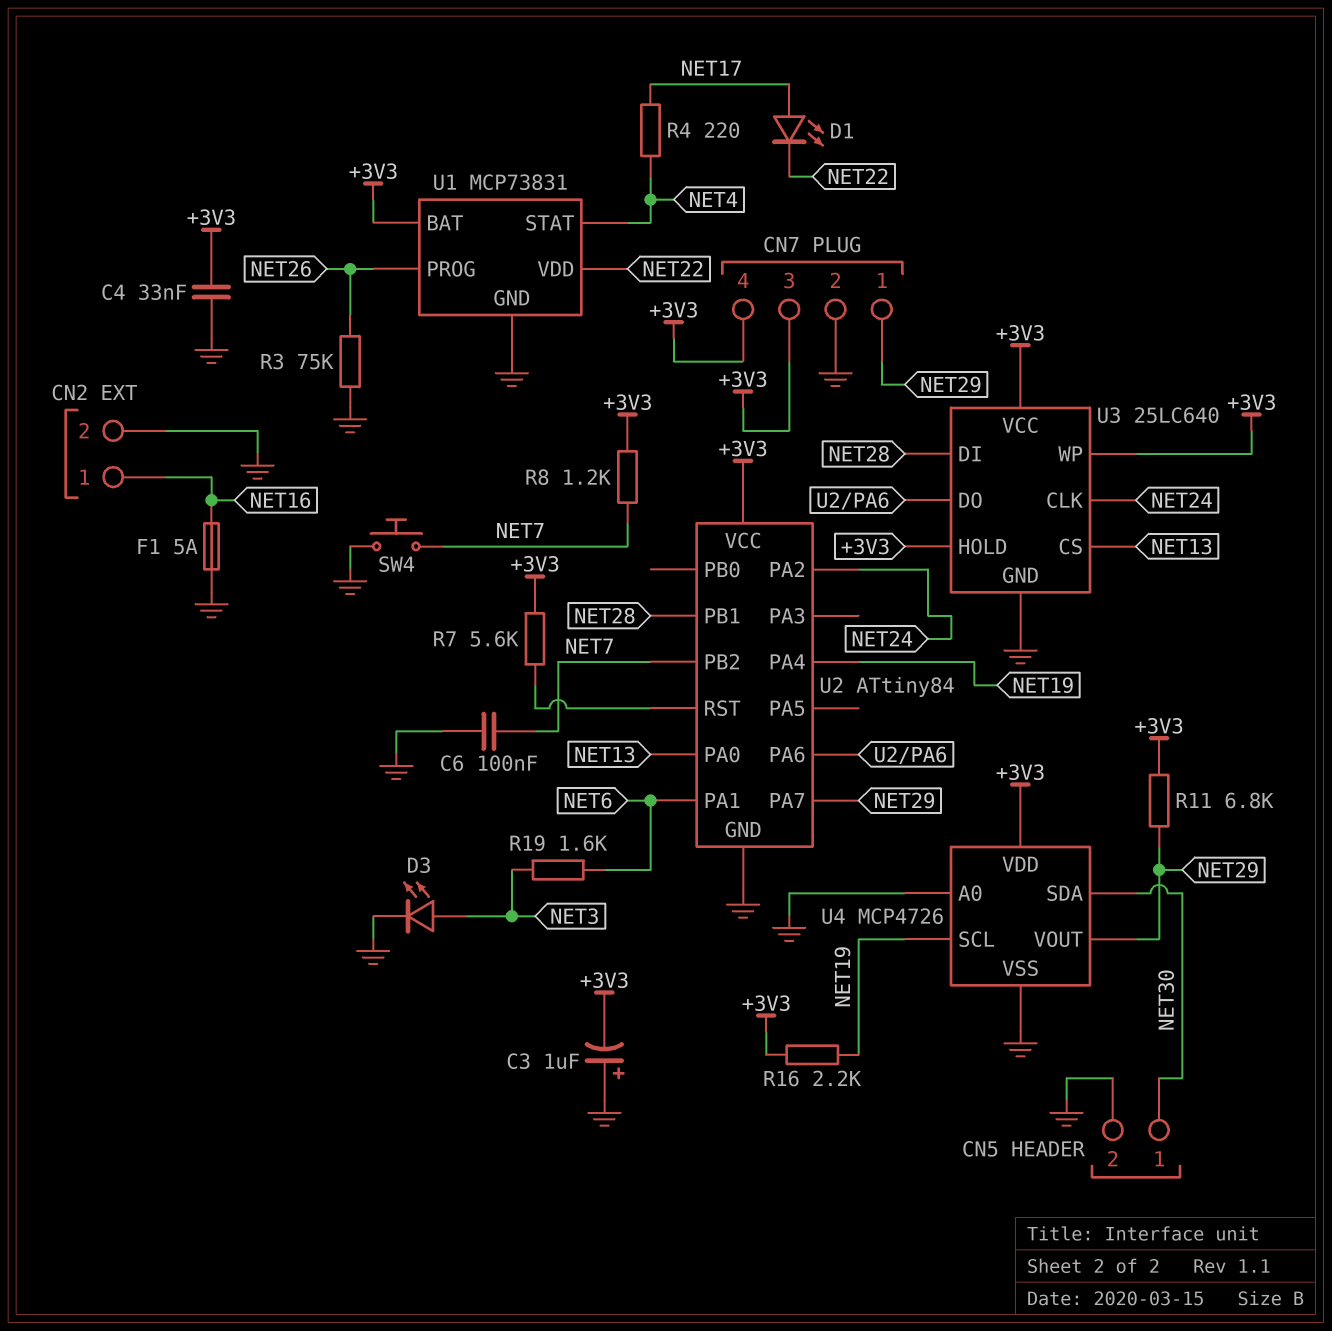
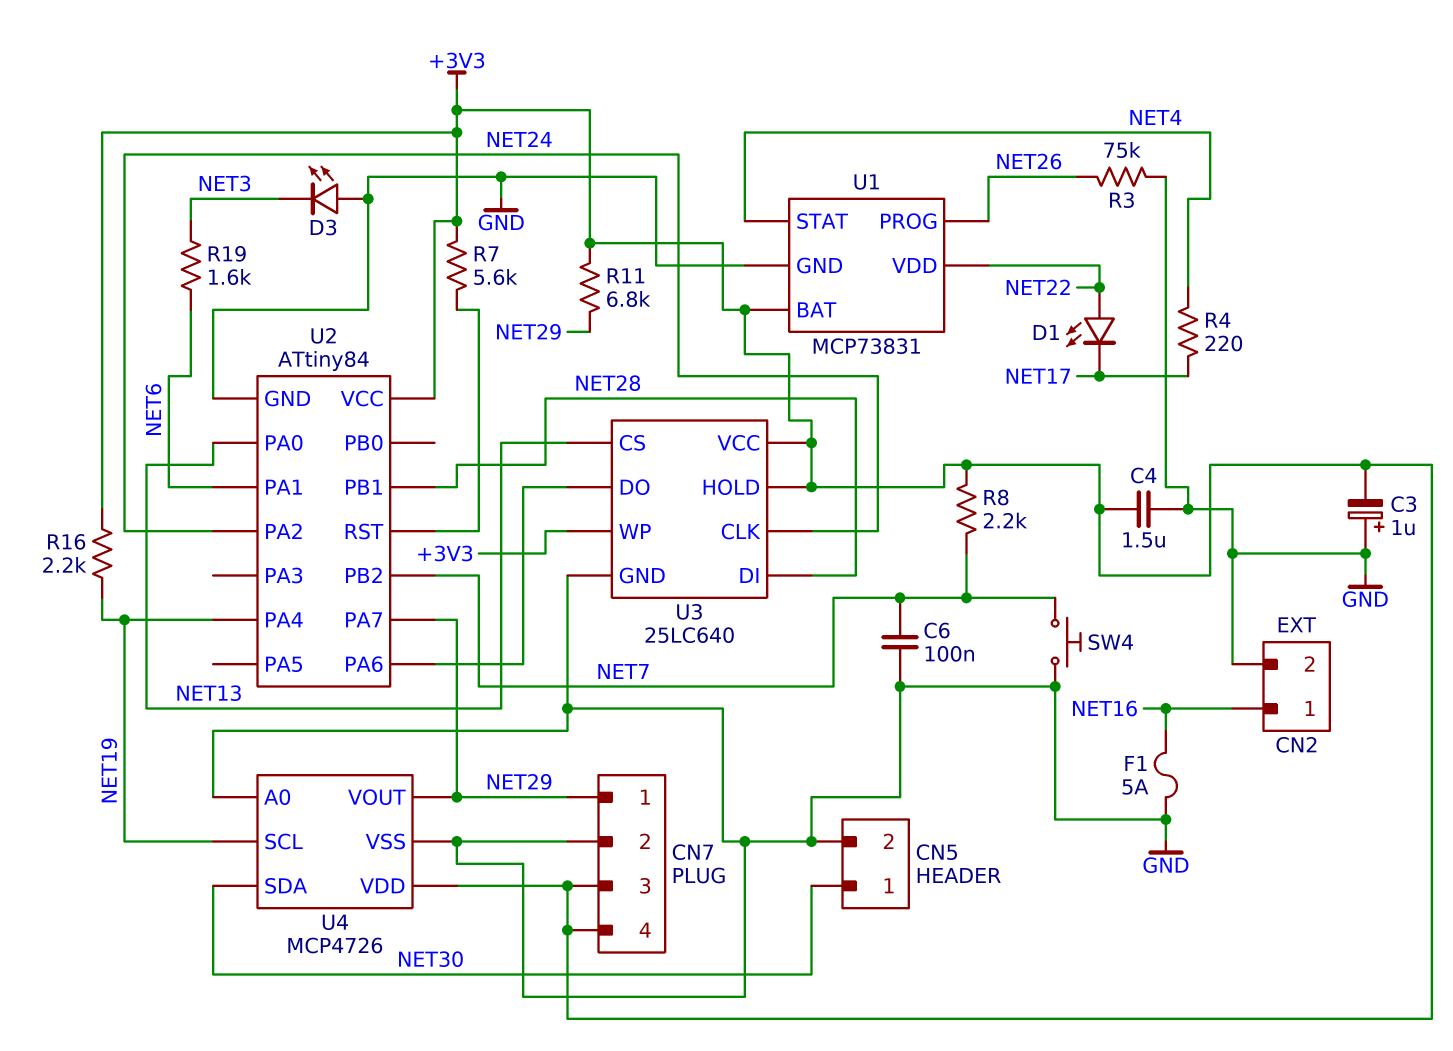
C4: 33nF (+3V3, GND) -> 1.5uF (+3V3, GND)
D1: LED (A NET17, K NET22) -> LED (A NET22, K NET17)
D3: LED (A NET3, K GND) -> LED (A GND, K NET3)
R8: 1.2k (+3V3, NET7) -> 2.2k (+3V3, NET7)

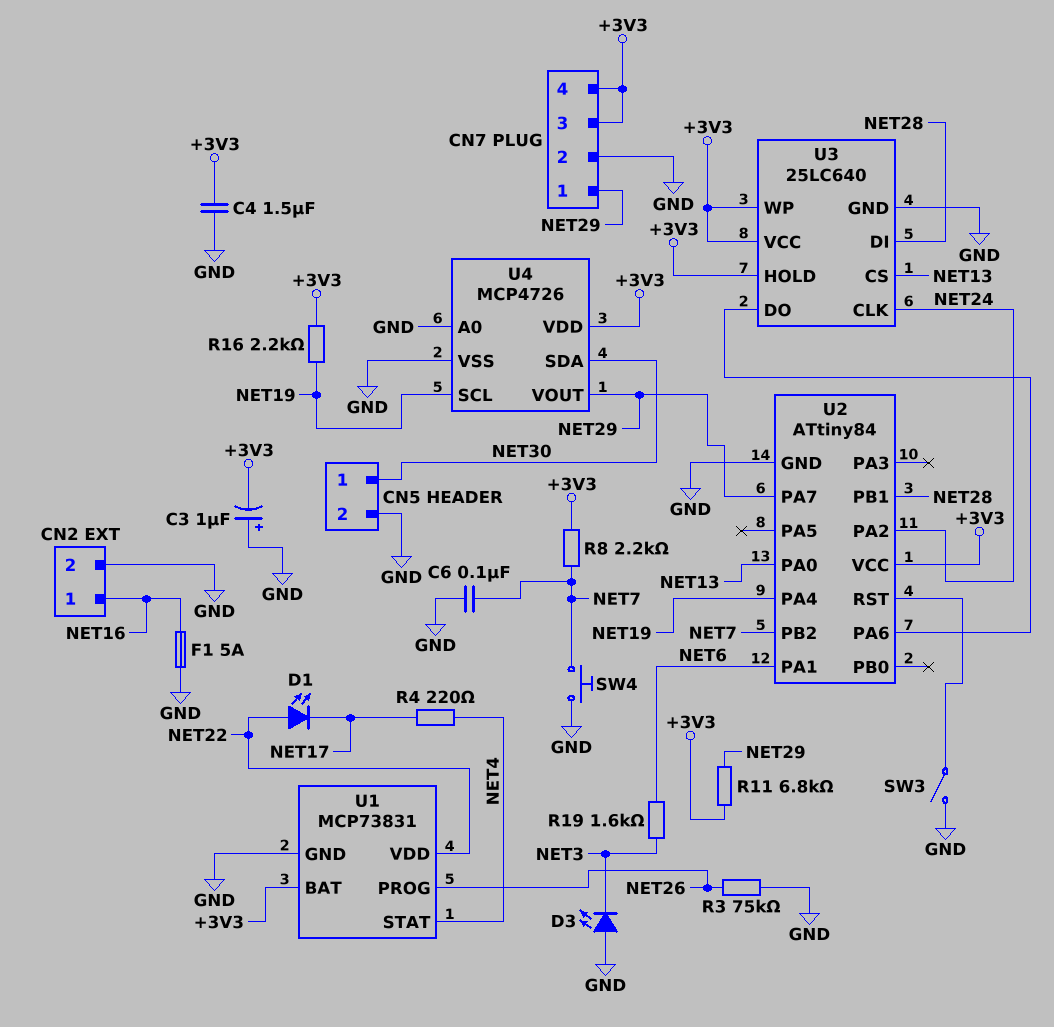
R7: 5.6k (+3V3, U2/RST) -> none
SW3: none -> switch (GND, U2/RST)

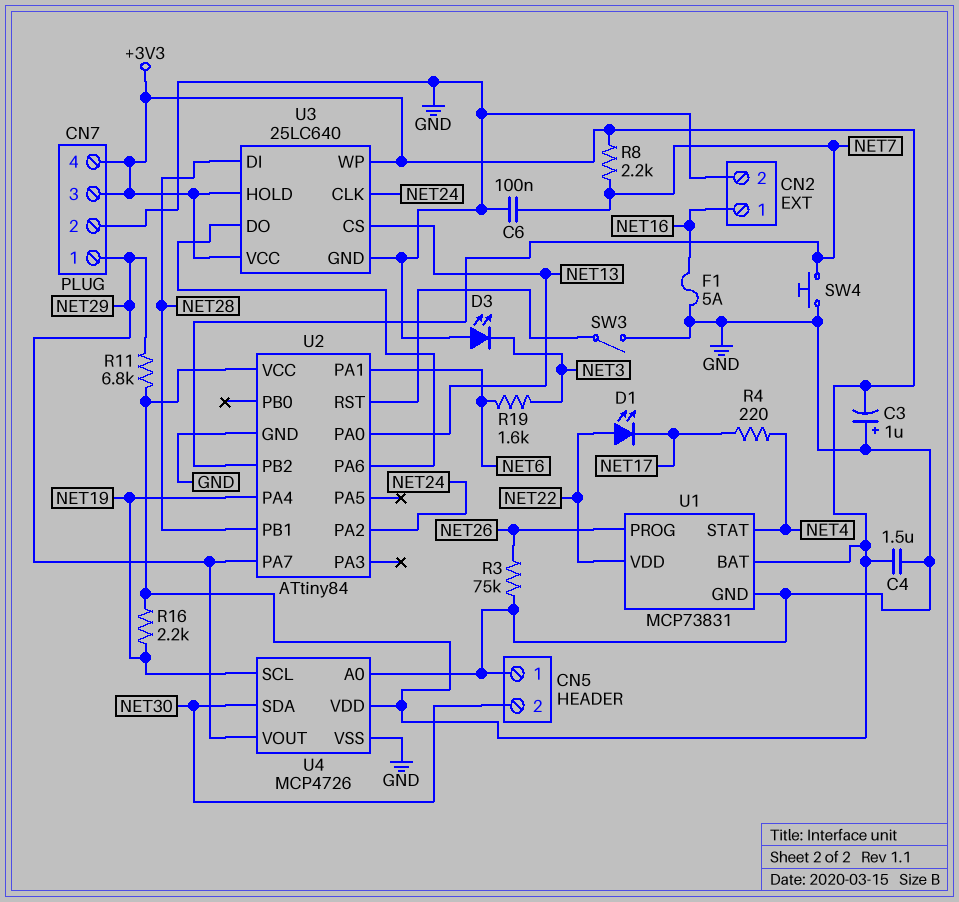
CN5 pin 1: NET30 -> GND
CN5 pin 2: GND -> NET30

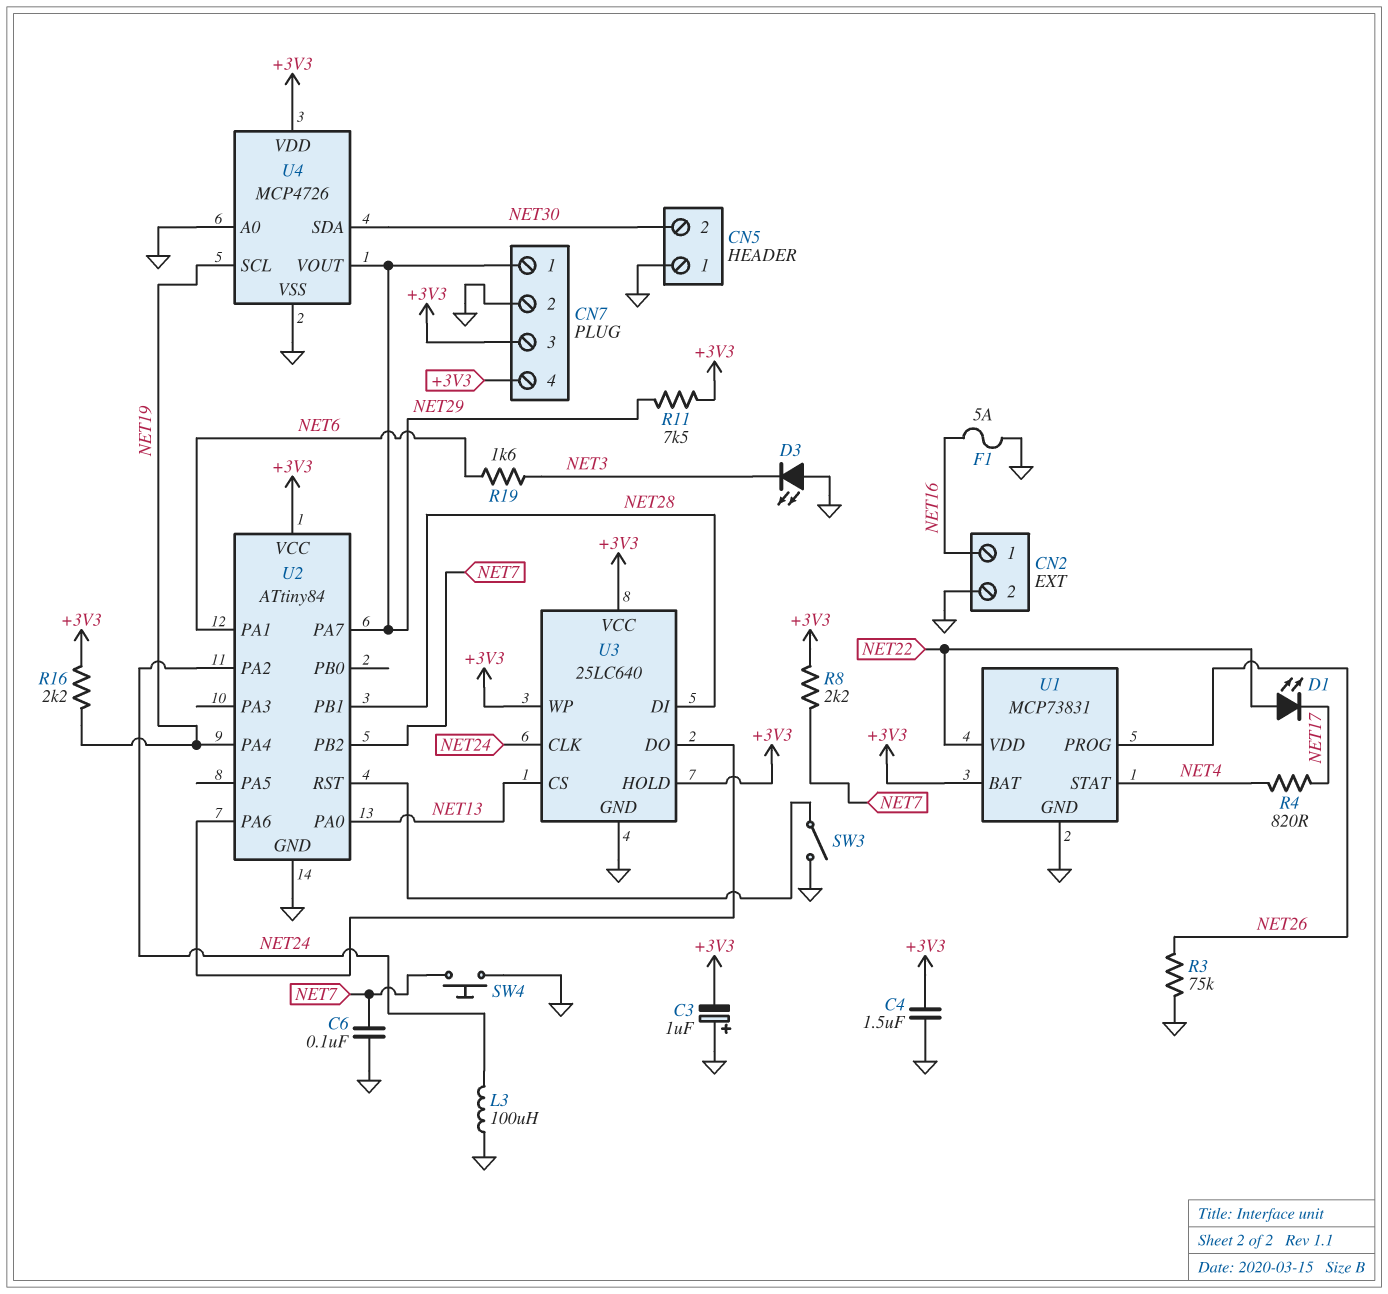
L3: none -> 100uH (GND, NET24)
R4: 220 (NET4, NET17) -> 820 (NET4, NET17)
R11: 6.8k (+3V3, NET29) -> 7.5k (+3V3, NET29)

